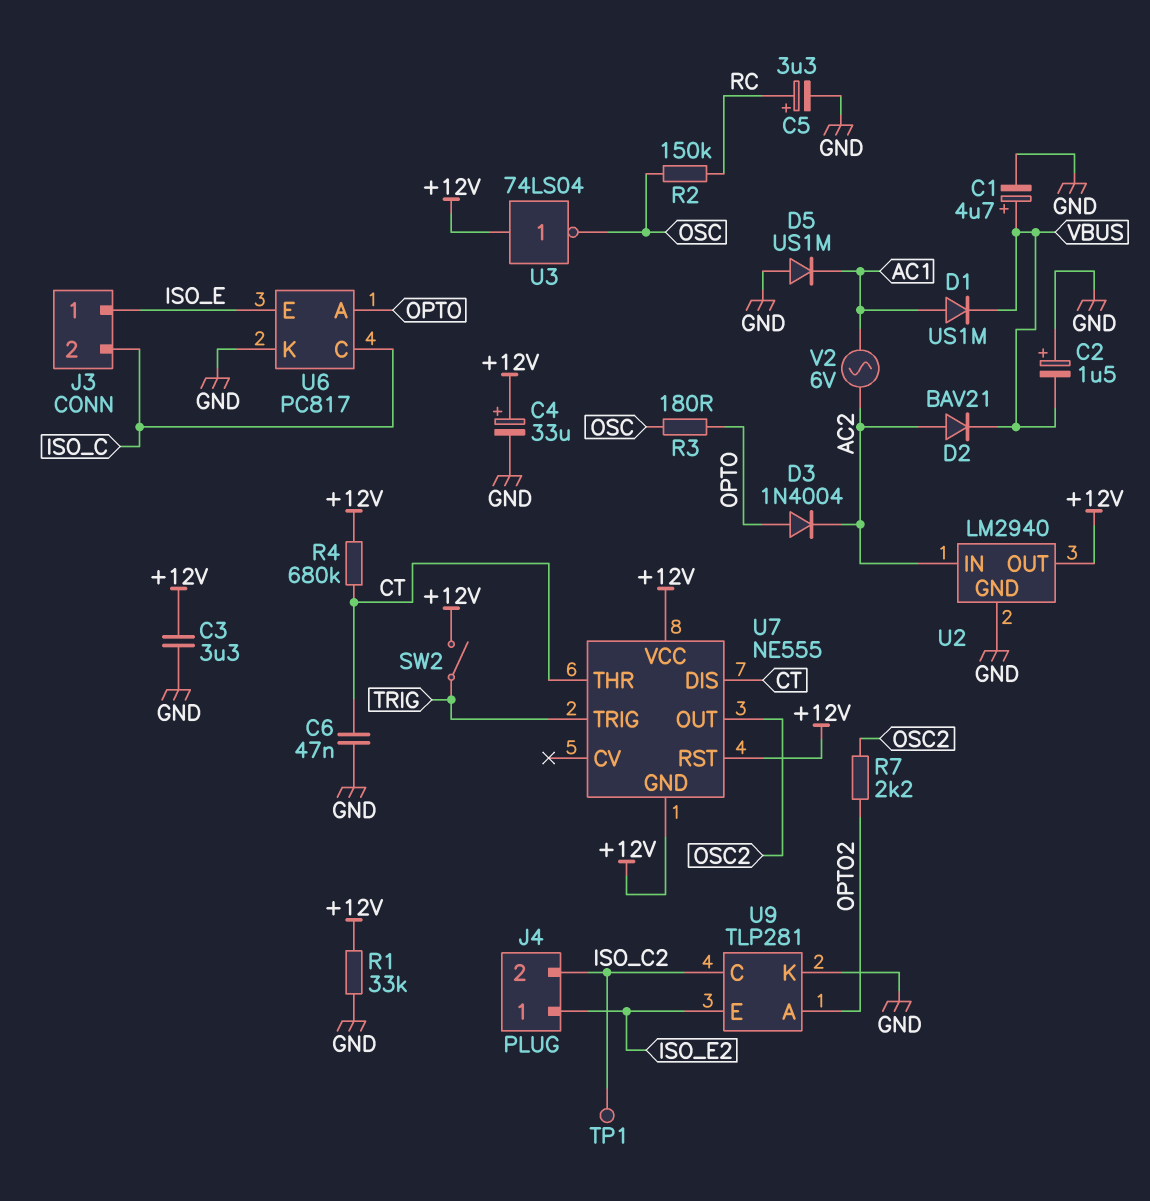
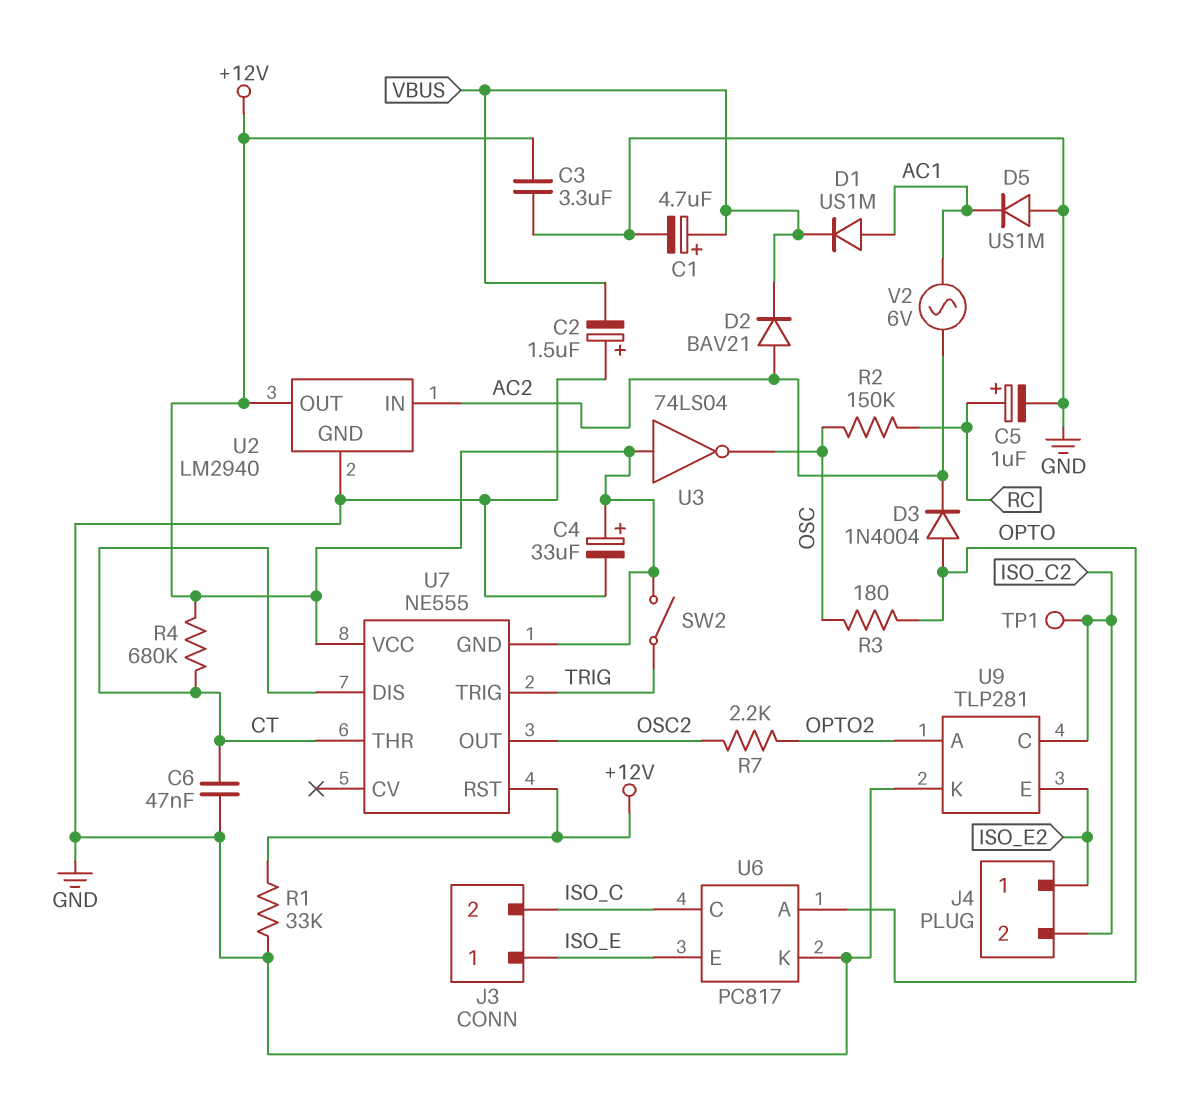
C5: 3.3uF (plus RC, minus GND) -> 1uF (plus RC, minus GND)

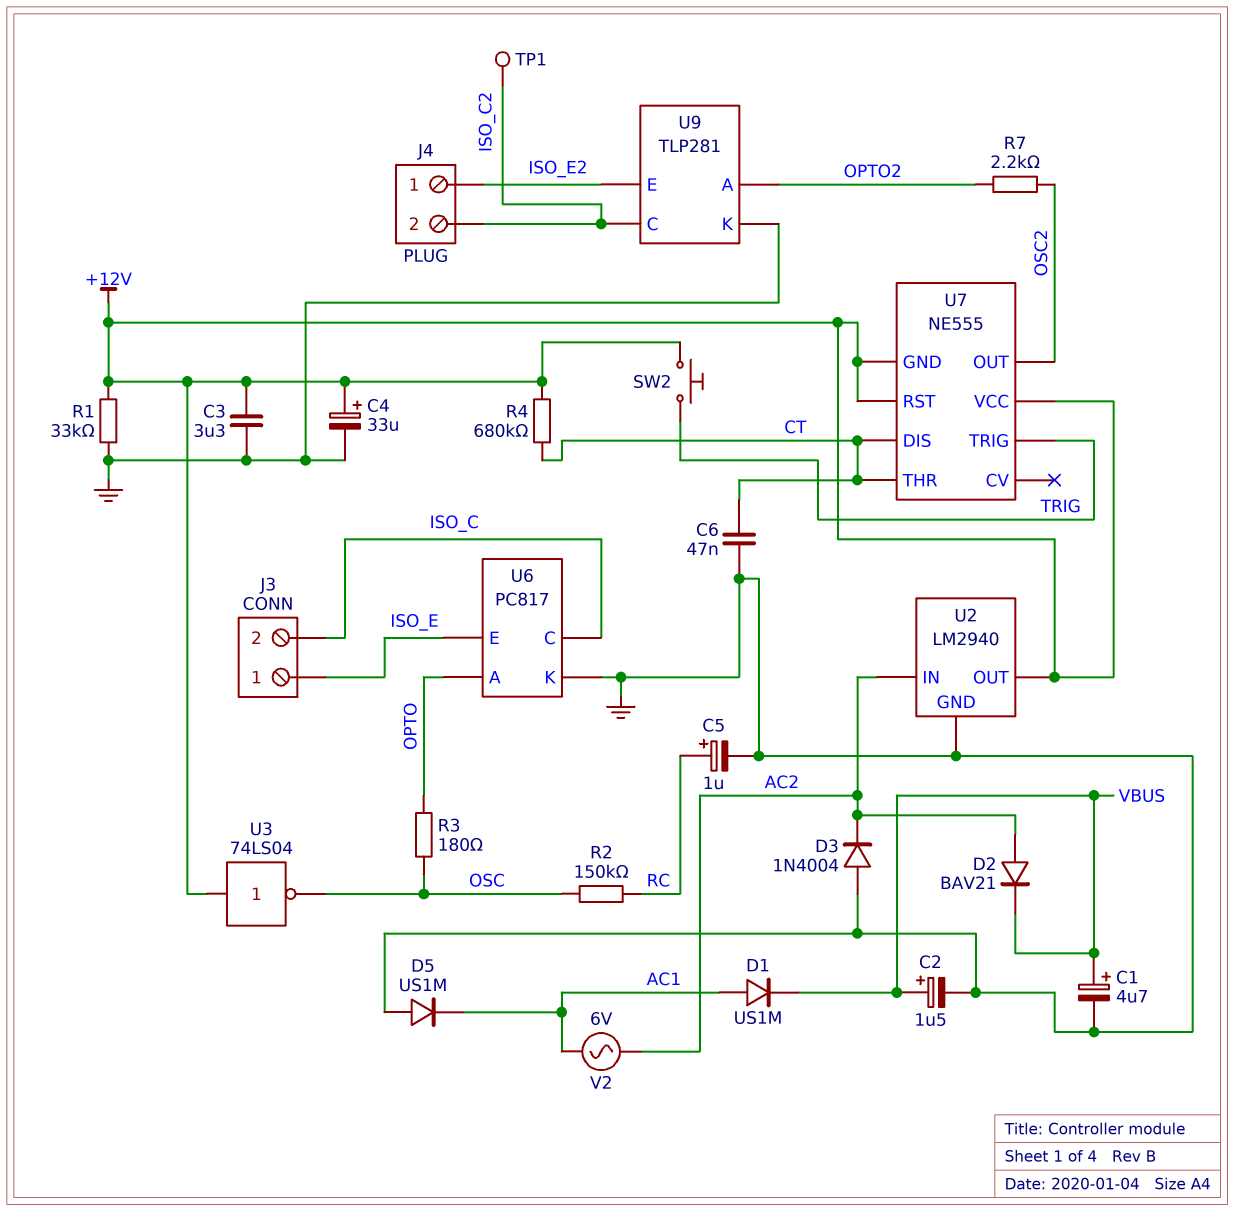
C2: 1.5uF (plus GND, minus VBUS) -> 1.5uF (plus VBUS, minus GND)
D3: diode 1N4004 (A OPTO, K AC2) -> diode 1N4004 (A GND, K AC2)
SW2: switch (+12V, TRIG) -> button (+12V, TRIG)

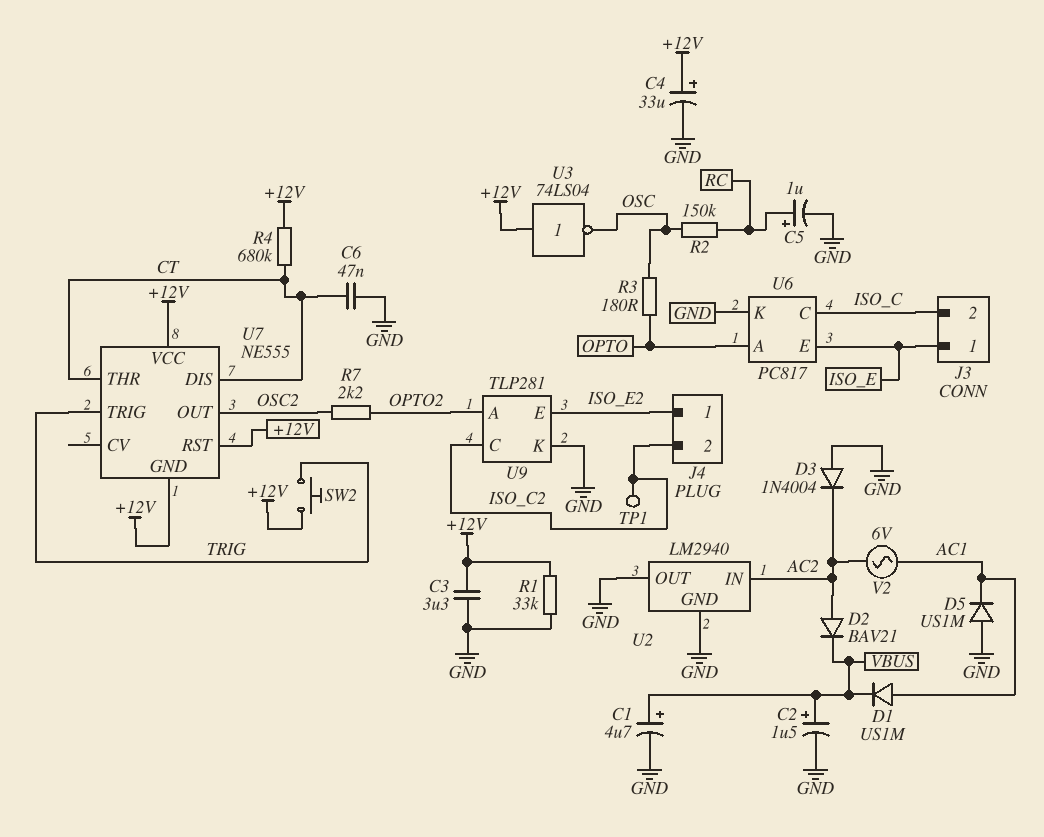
U2 pin OUT: +12V -> GND

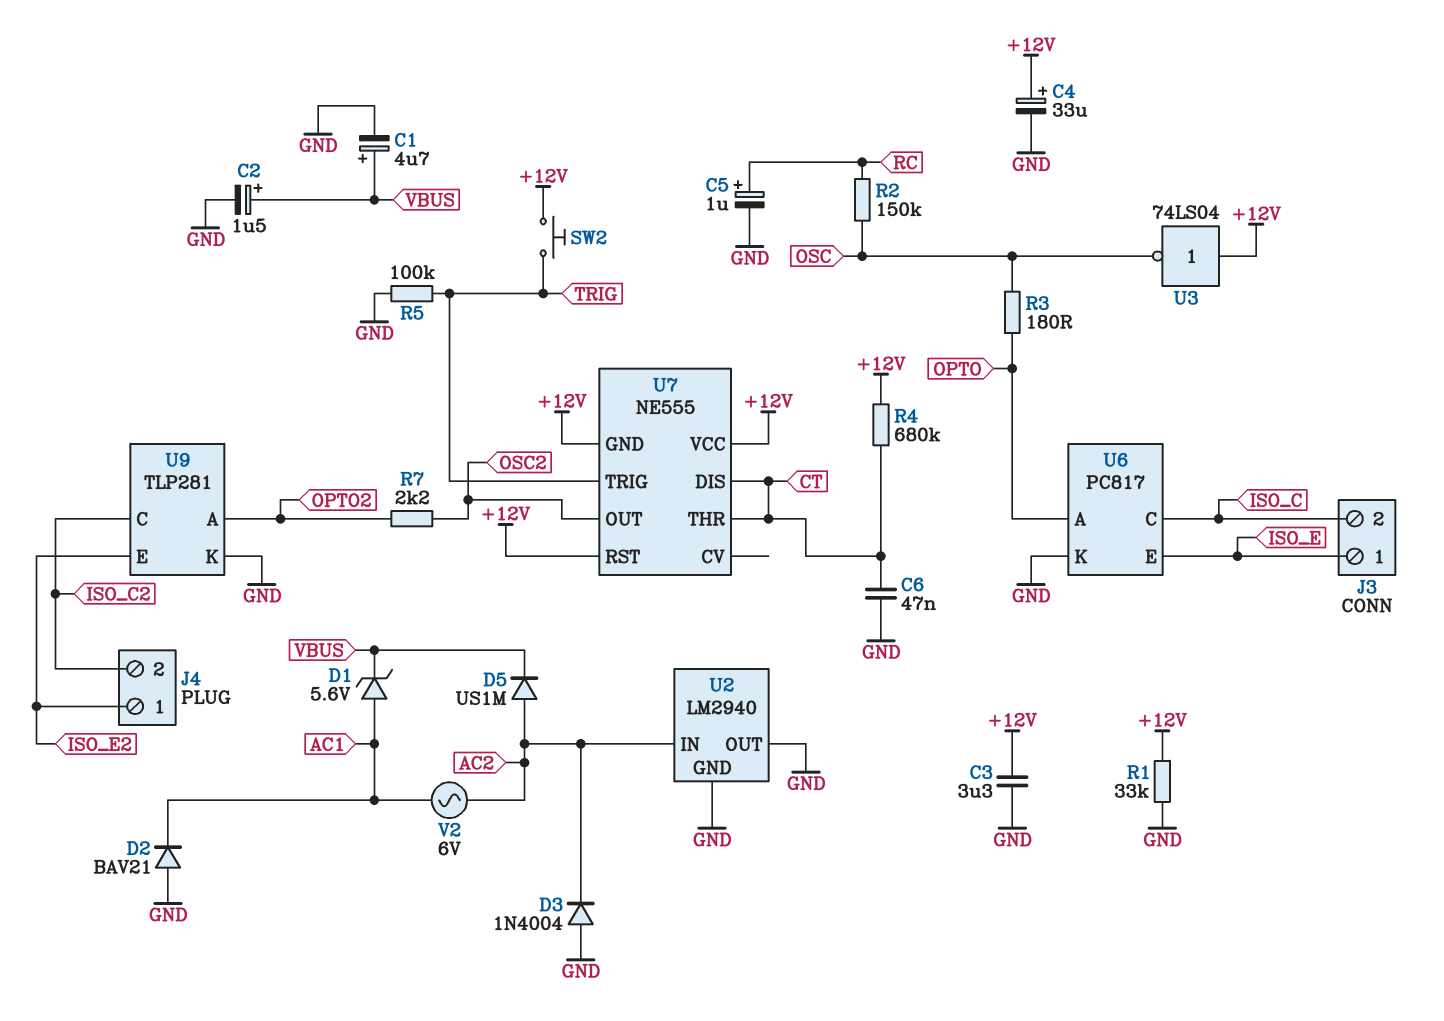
D1: diode US1M (A AC1, K VBUS) -> zener 5.6V (A AC1, K VBUS)
D2: diode BAV21 (A AC2, K VBUS) -> diode BAV21 (A GND, K AC1)
D5: diode US1M (A GND, K AC1) -> diode US1M (A AC2, K VBUS)
R5: none -> 100k (GND, TRIG)
TP1: test point (ISO_C2) -> none

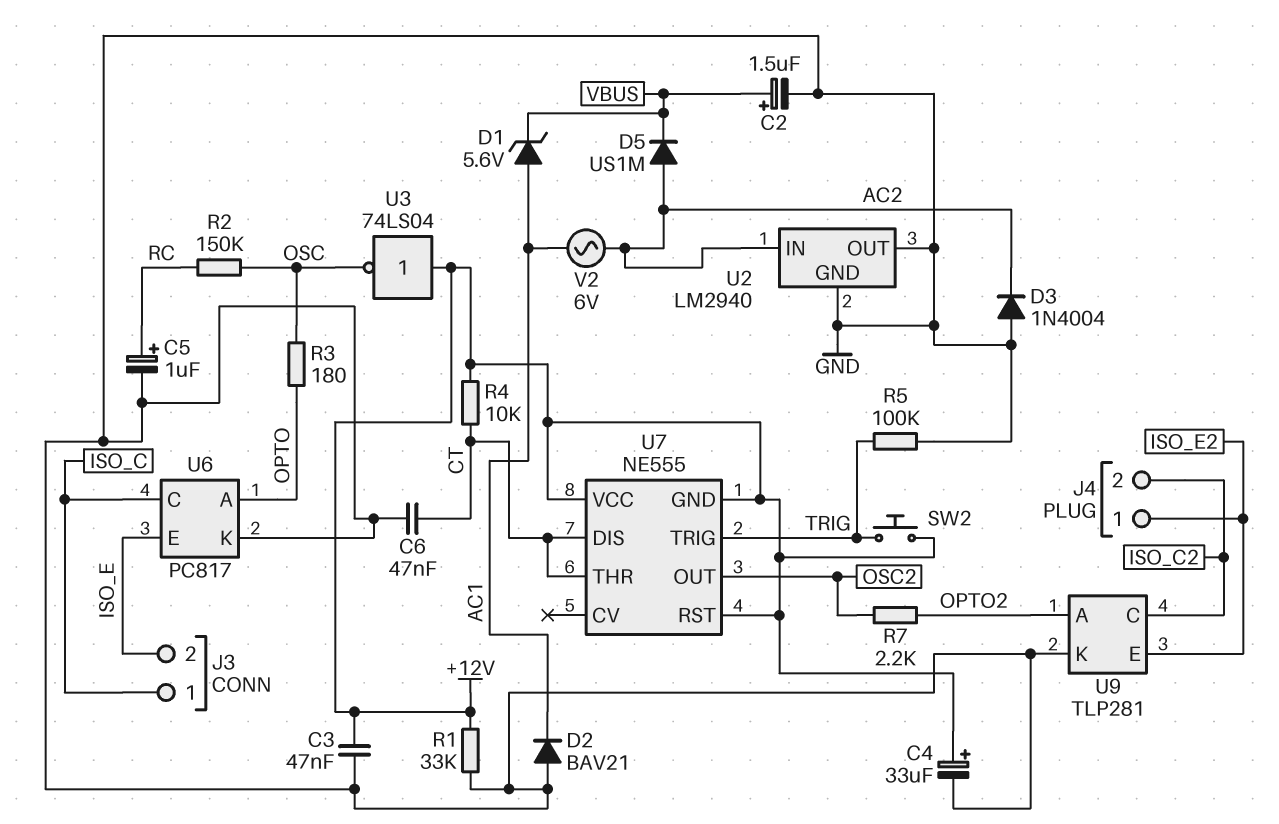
C1: 4.7uF (plus VBUS, minus GND) -> none
C3: 3.3uF (+12V, GND) -> 47nF (+12V, GND)
J3 pin 1: ISO_E -> ISO_C
J3 pin 2: ISO_C -> ISO_E
R4: 680k (+12V, CT) -> 10k (+12V, CT)

